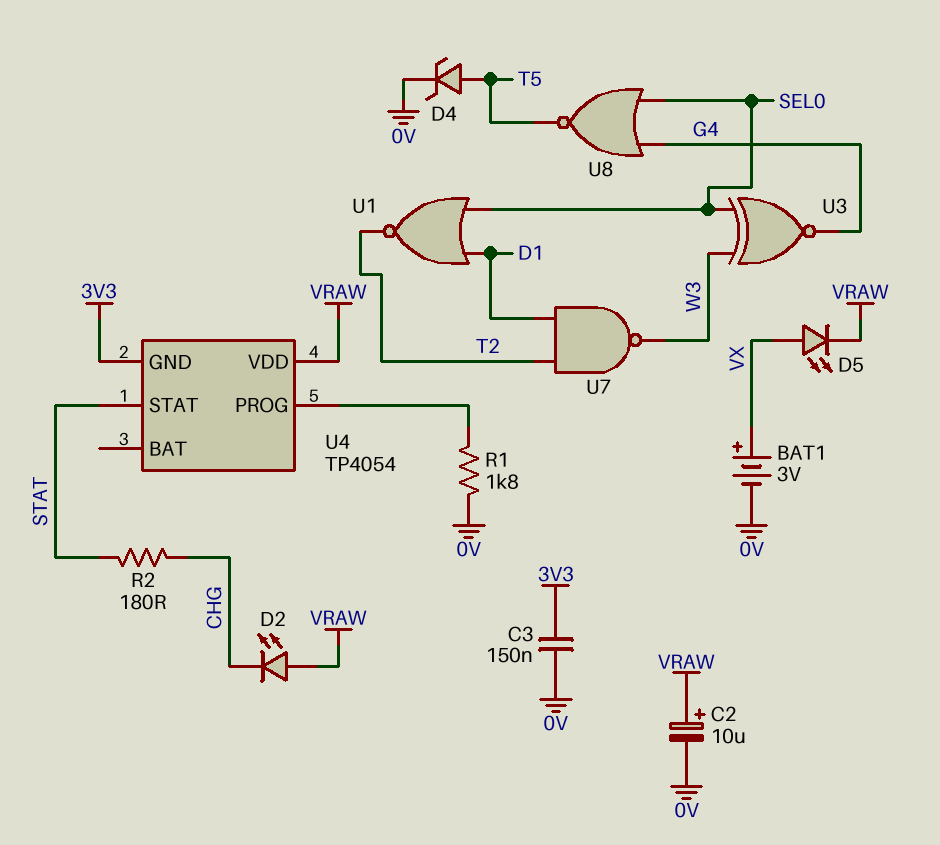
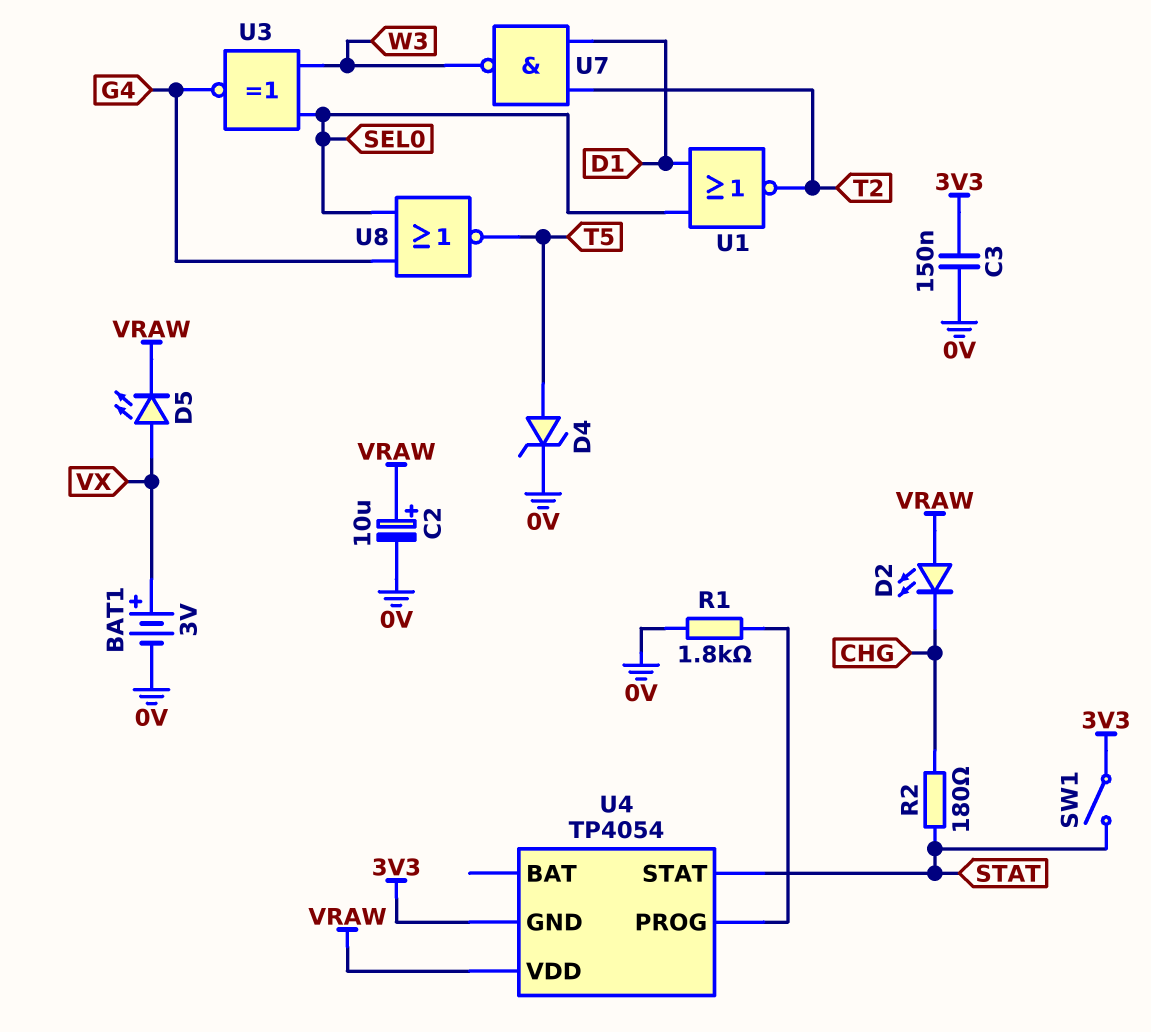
SW1: none -> switch (3V3, STAT)

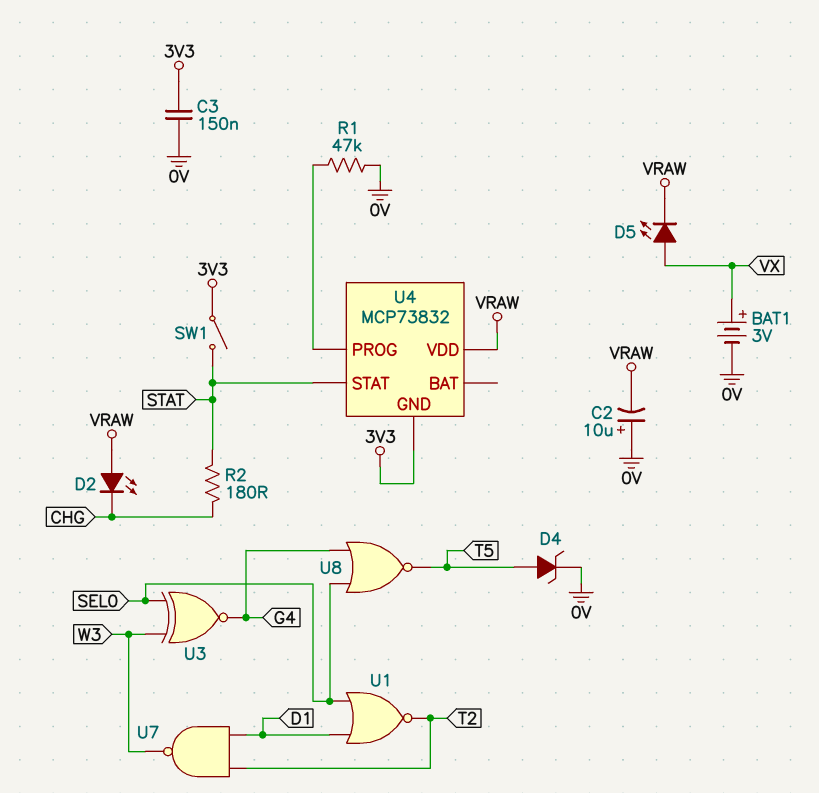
C2: 10uF (plus VRAW, minus 0V) -> 10uF (plus 0V, minus VRAW)
R1: 1.8k (0V, U4/PROG) -> 47k (0V, U4/PROG)
U4: TP4054 -> MCP73832

